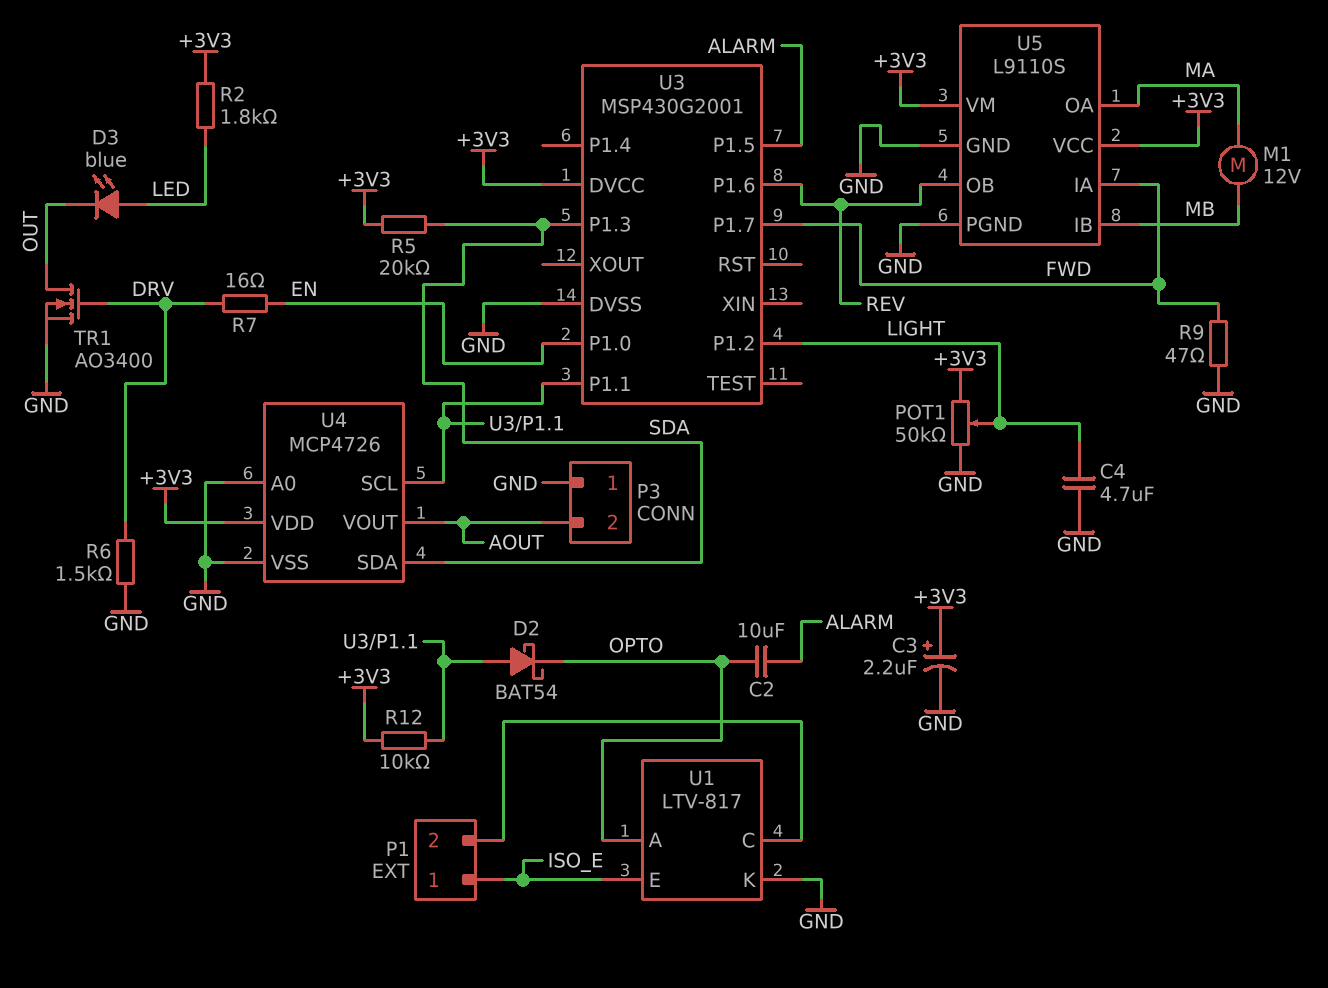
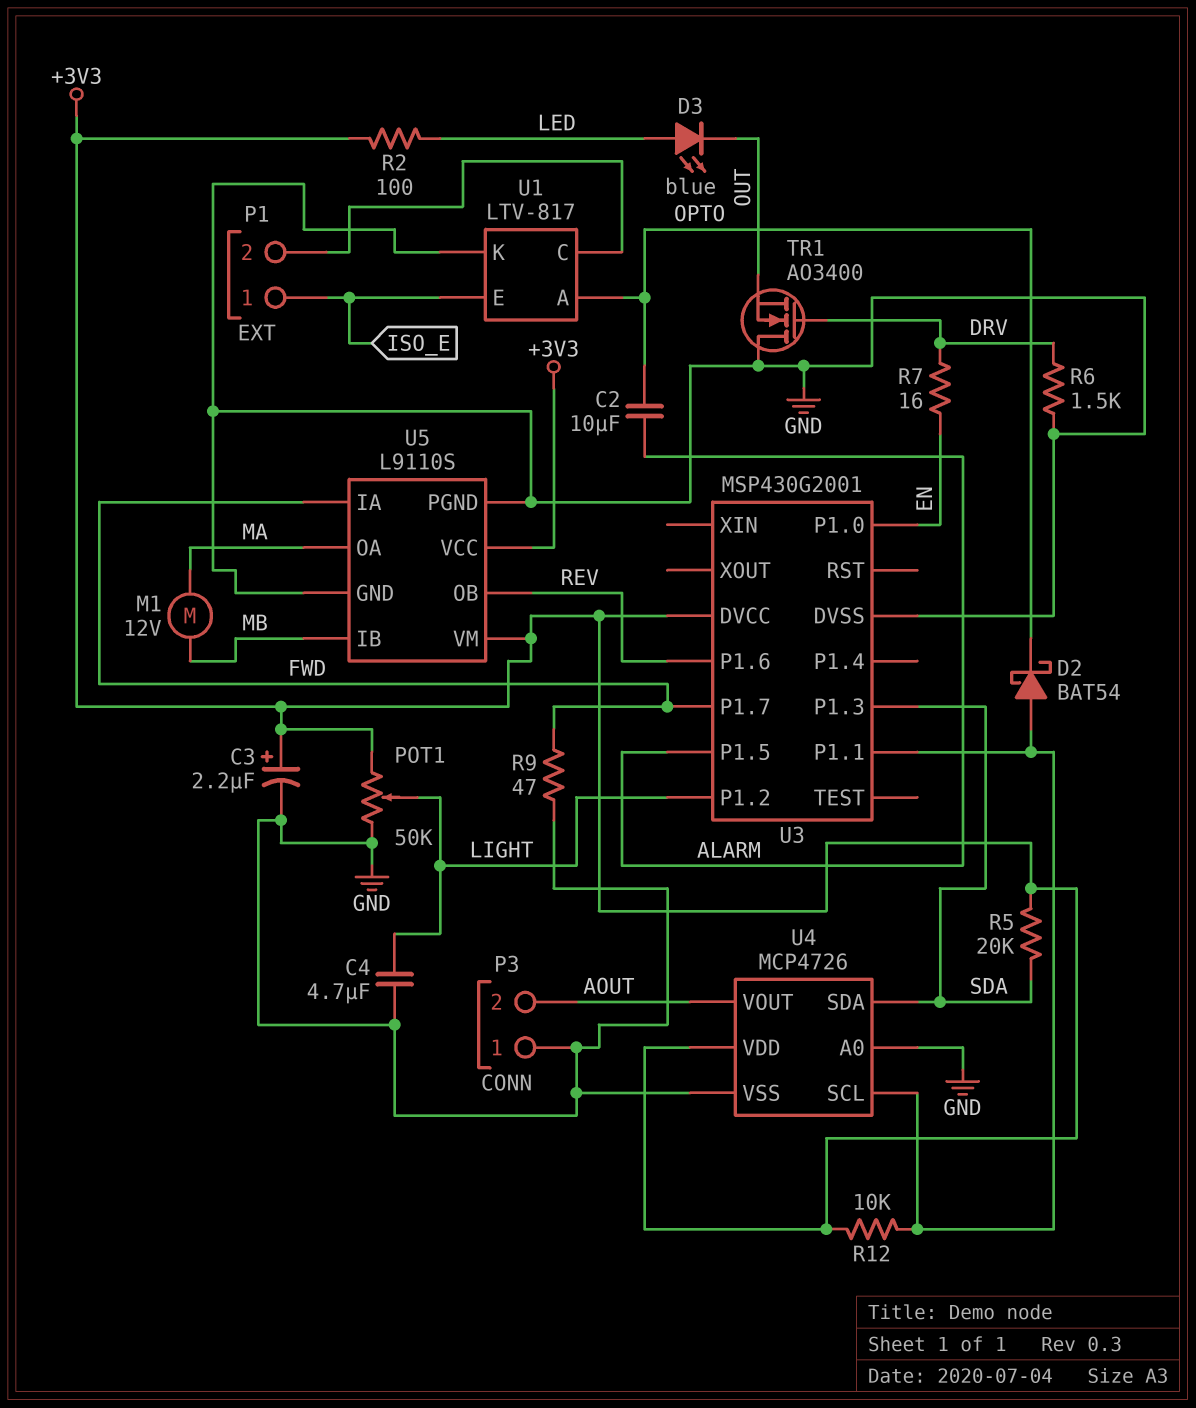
R2: 1.8k (+3V3, LED) -> 100 (+3V3, LED)
TR1: NMOS AO3400 (G DRV, D OUT, S GND) -> NMOS AO3400 (G DRV, D GND, S OUT)

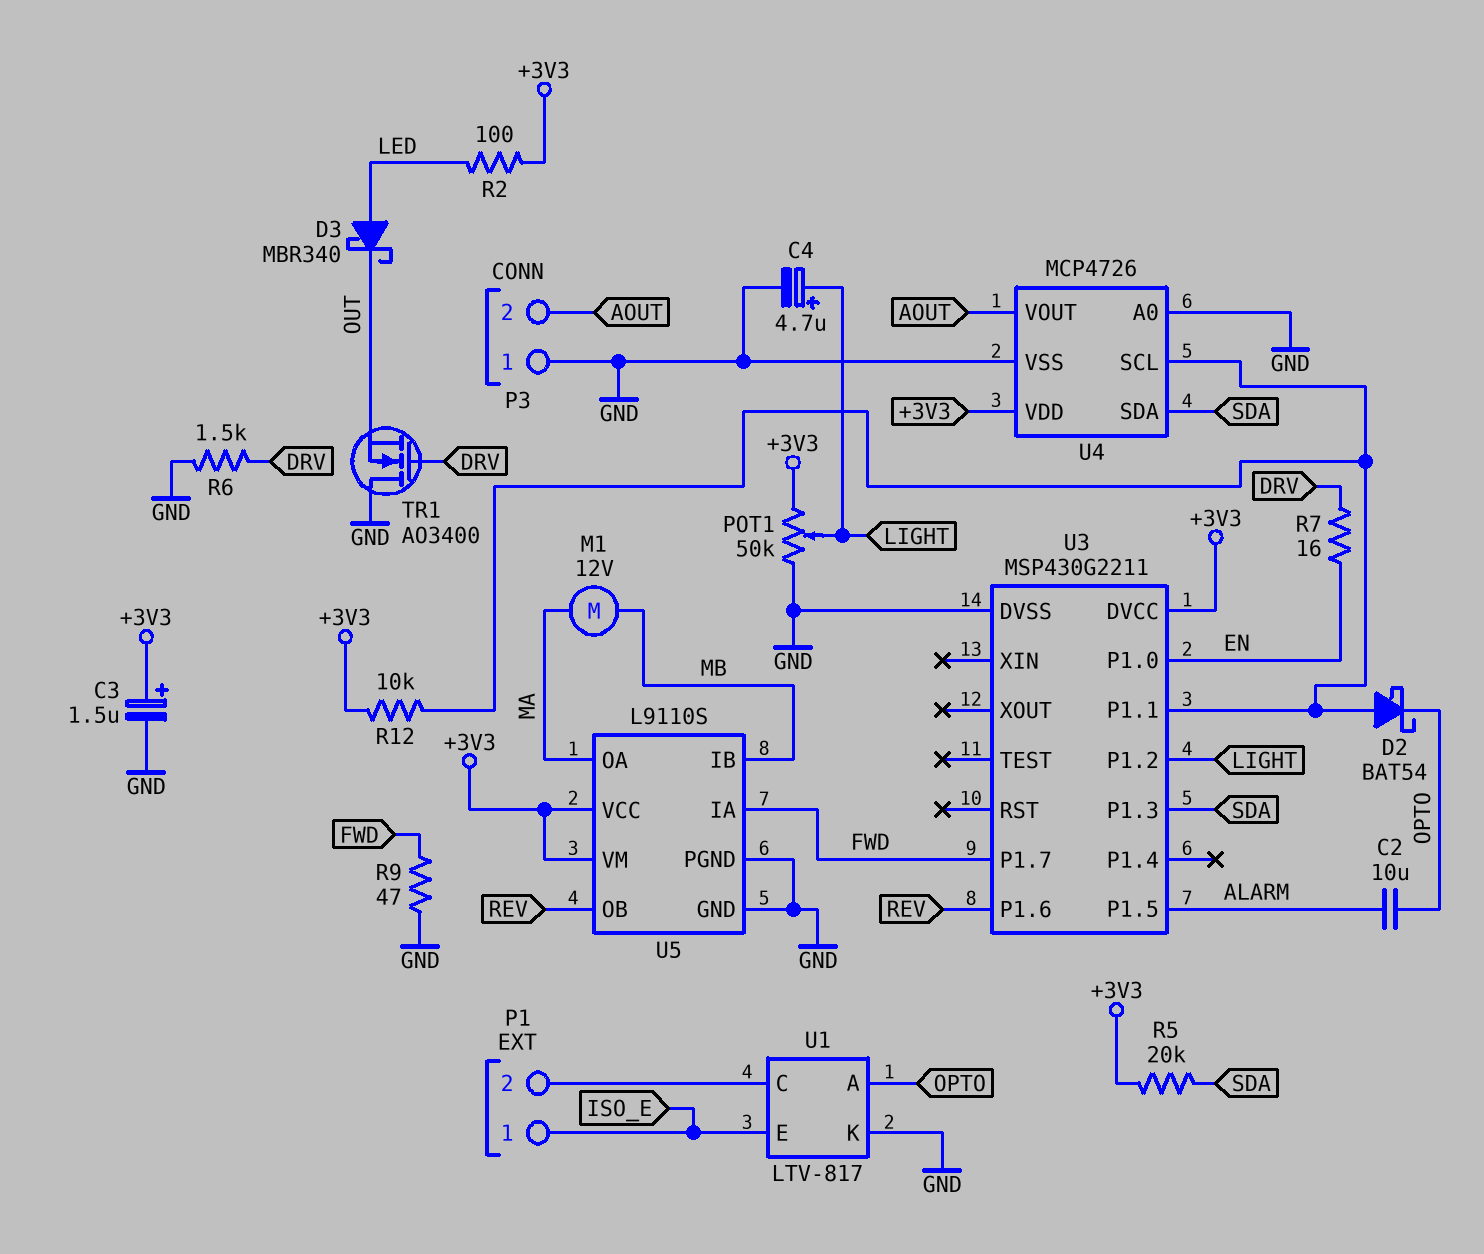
C3: 2.2uF (plus +3V3, minus GND) -> 1.5uF (plus +3V3, minus GND)
C4: 4.7uF (GND, LIGHT) -> 4.7uF (plus LIGHT, minus GND)
D3: LED blue (A LED, K OUT) -> schottky MBR340 (A LED, K OUT)
U3: MSP430G2001 -> MSP430G2211

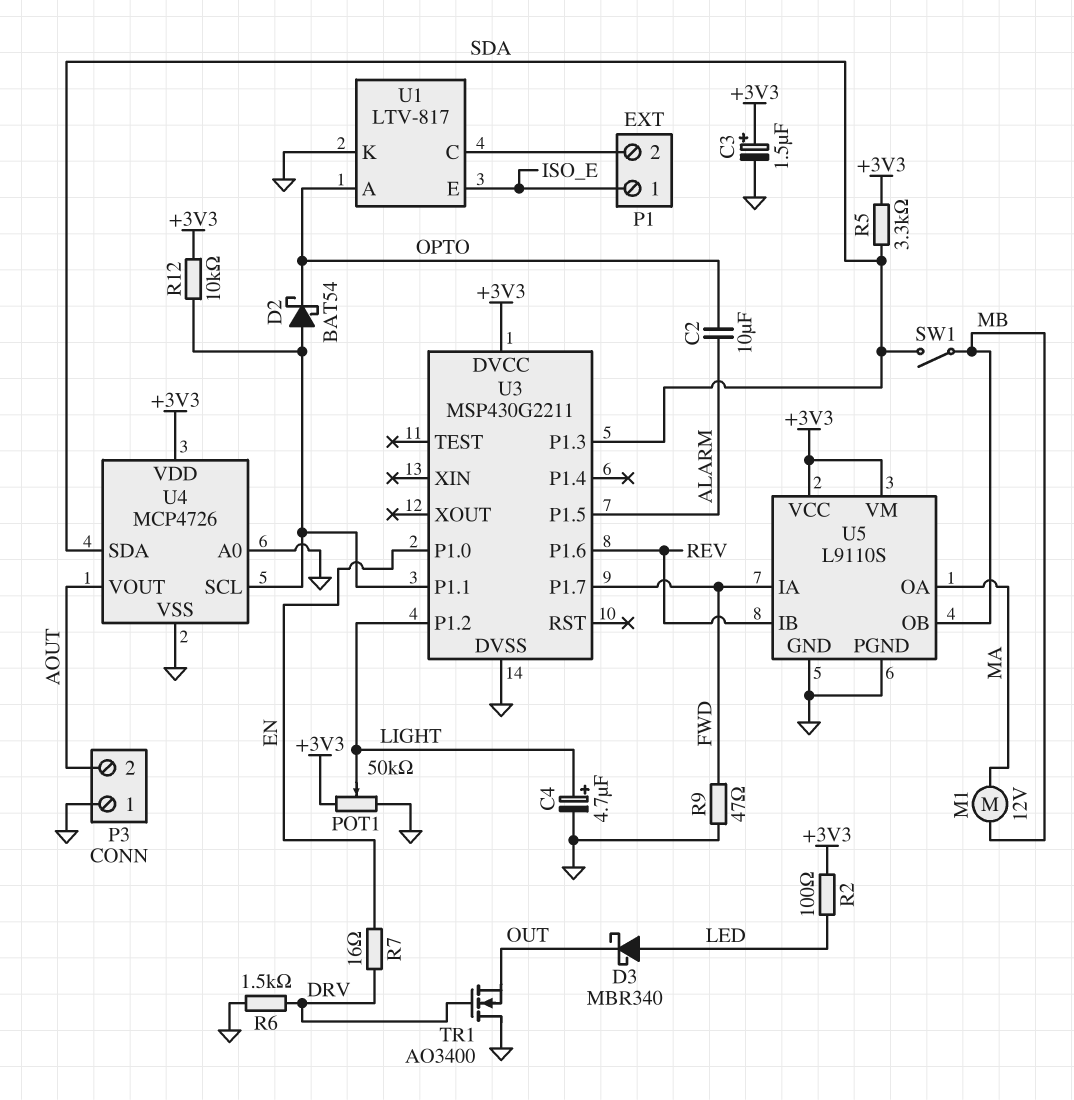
R5: 20k (+3V3, SDA) -> 3.3k (+3V3, SDA)
SW1: none -> switch (MB, SDA)
U5 pin IB: MB -> REV
U5 pin OB: REV -> MB

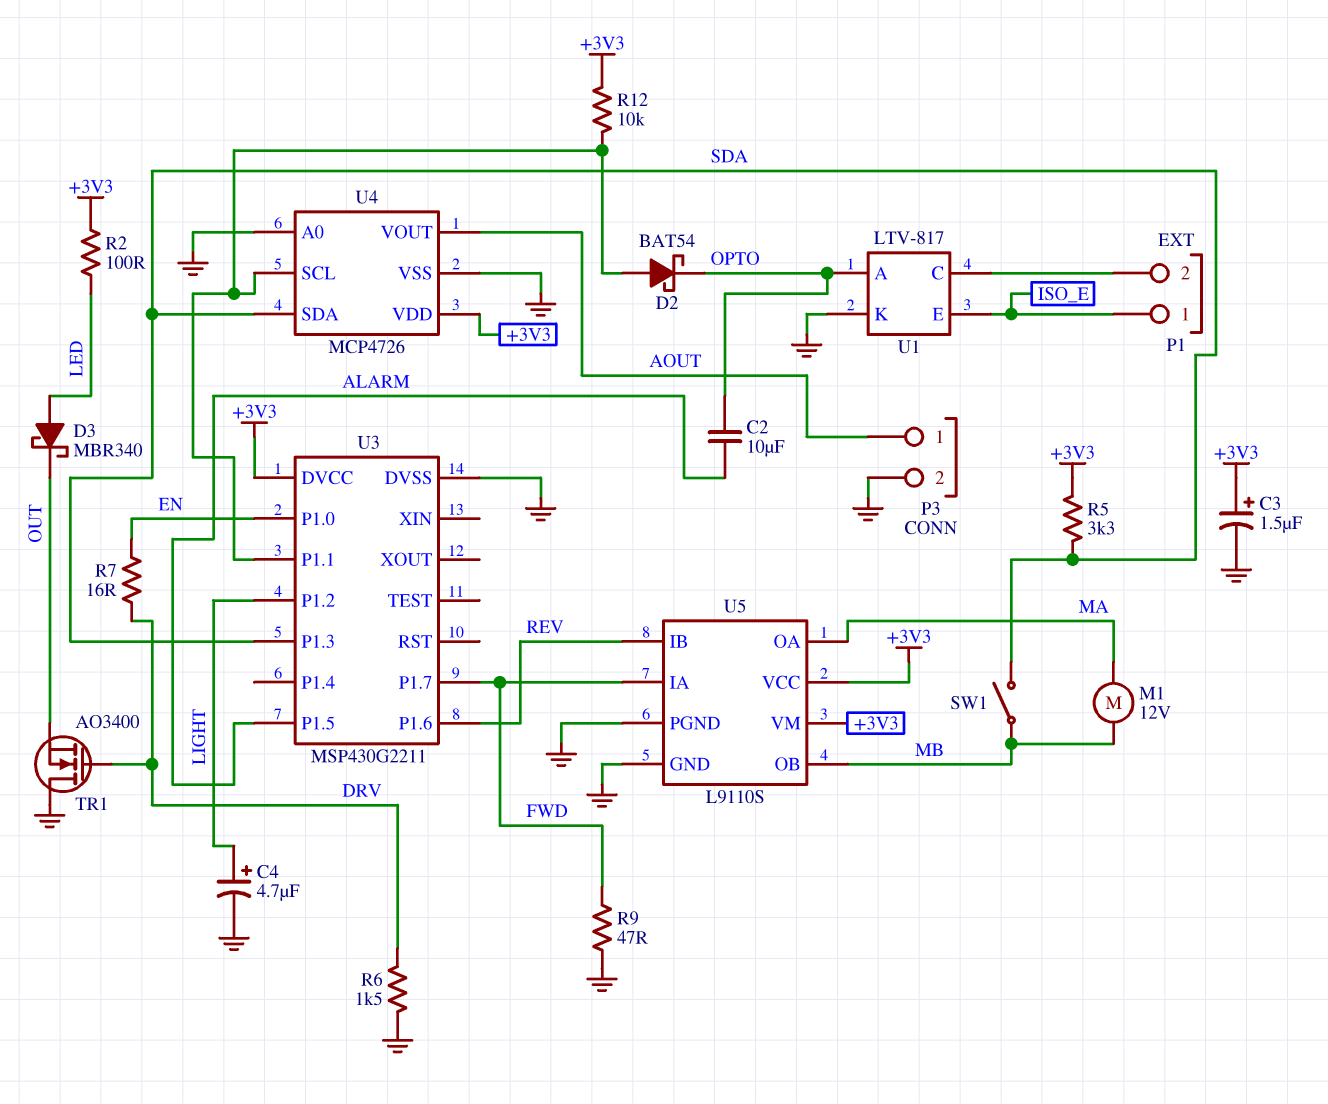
P3 pin 1: GND -> AOUT
P3 pin 2: AOUT -> GND
POT1: 50k (+3V3, GND, wiper LIGHT) -> none

